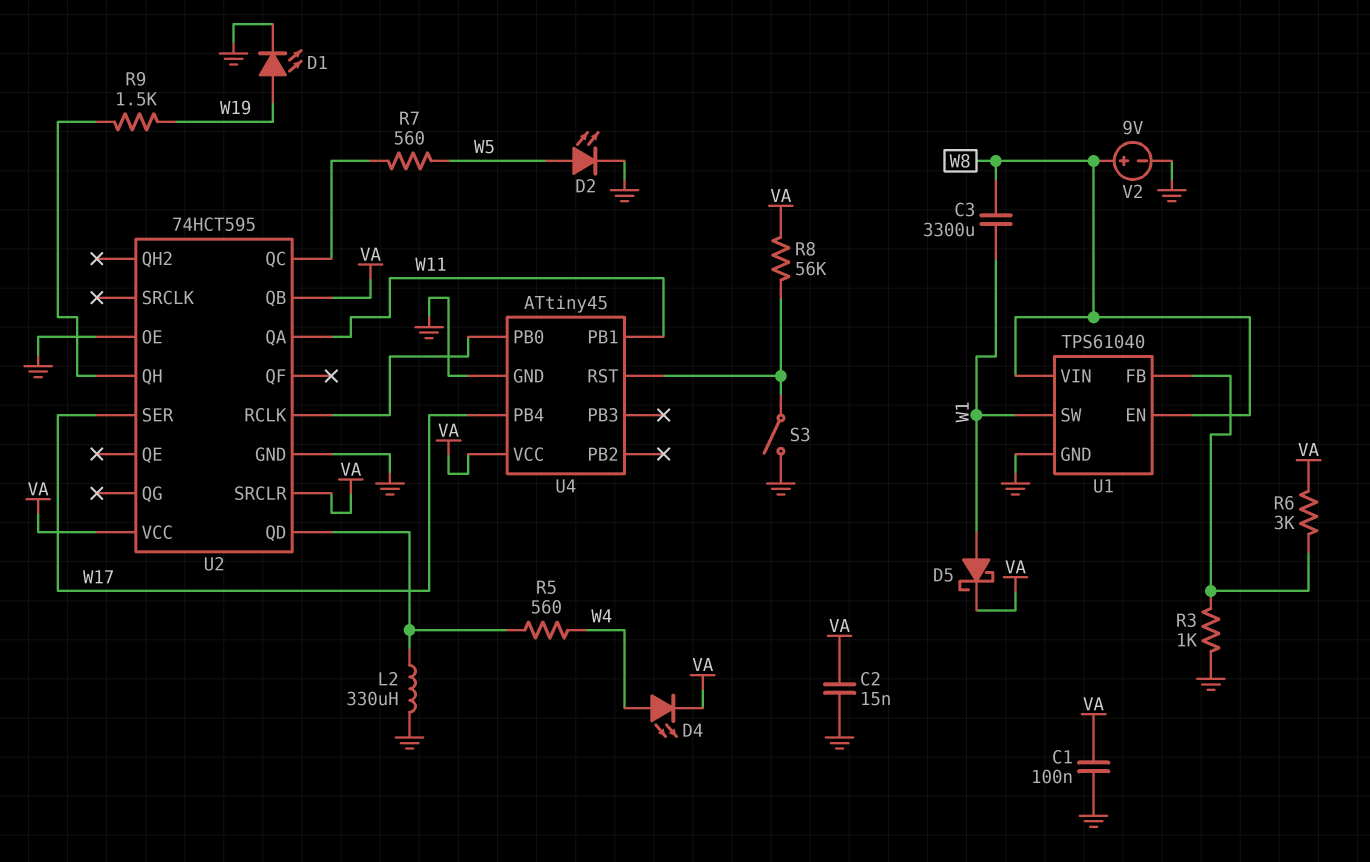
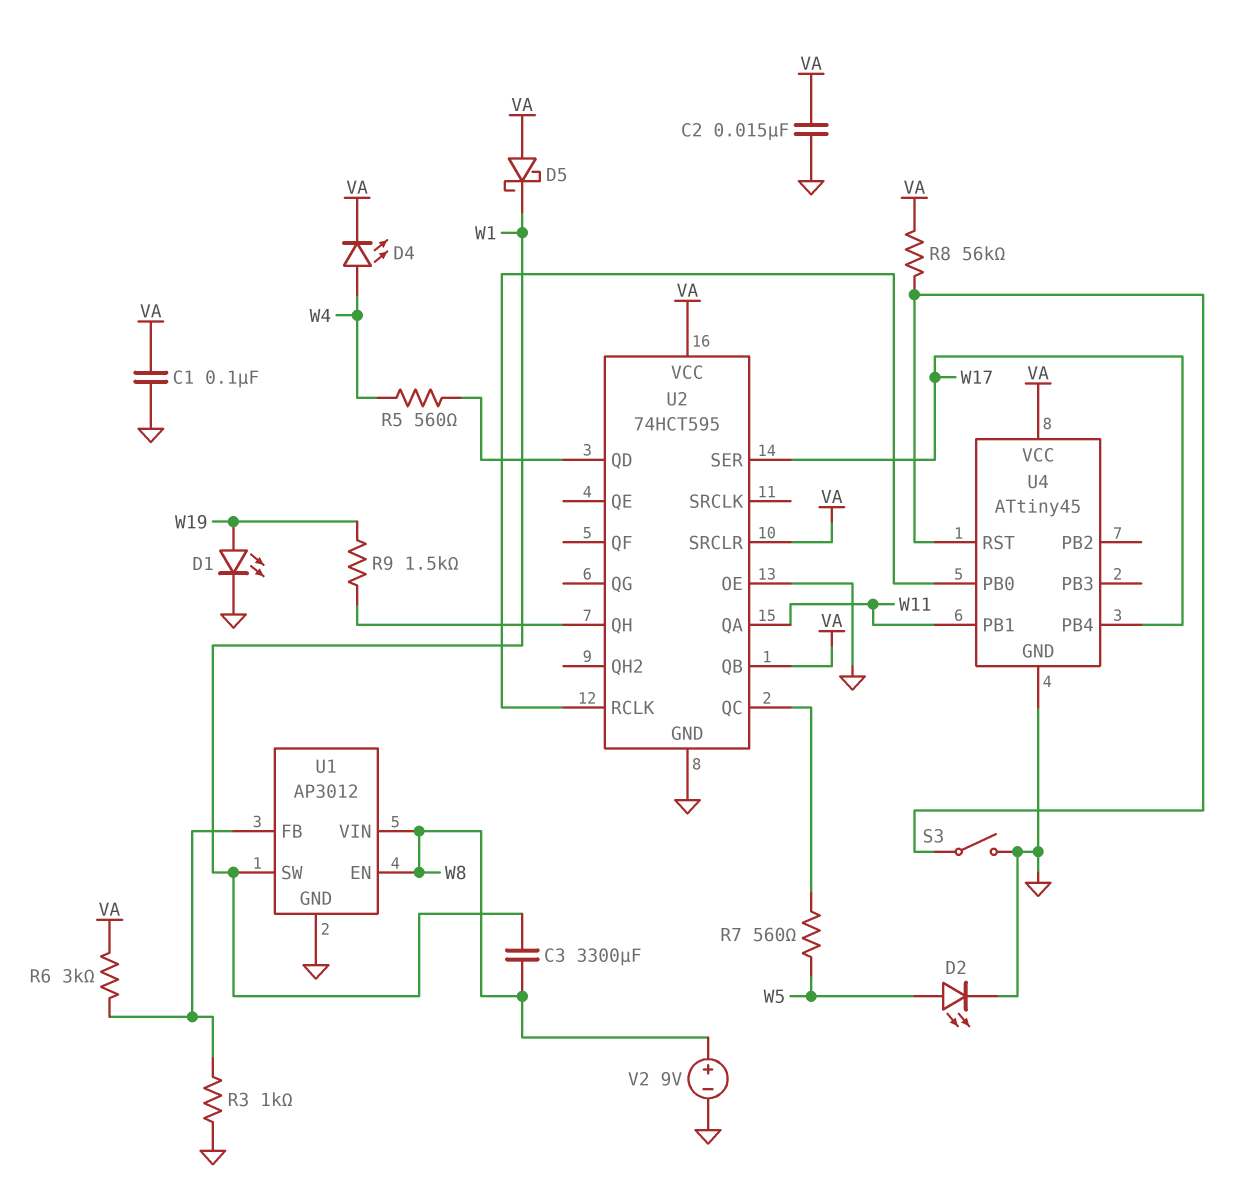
D5: schottky (A W1, K VA) -> schottky (A VA, K W1)
L2: 330uH (GND, U2/QD) -> none
U1: TPS61040 -> AP3012

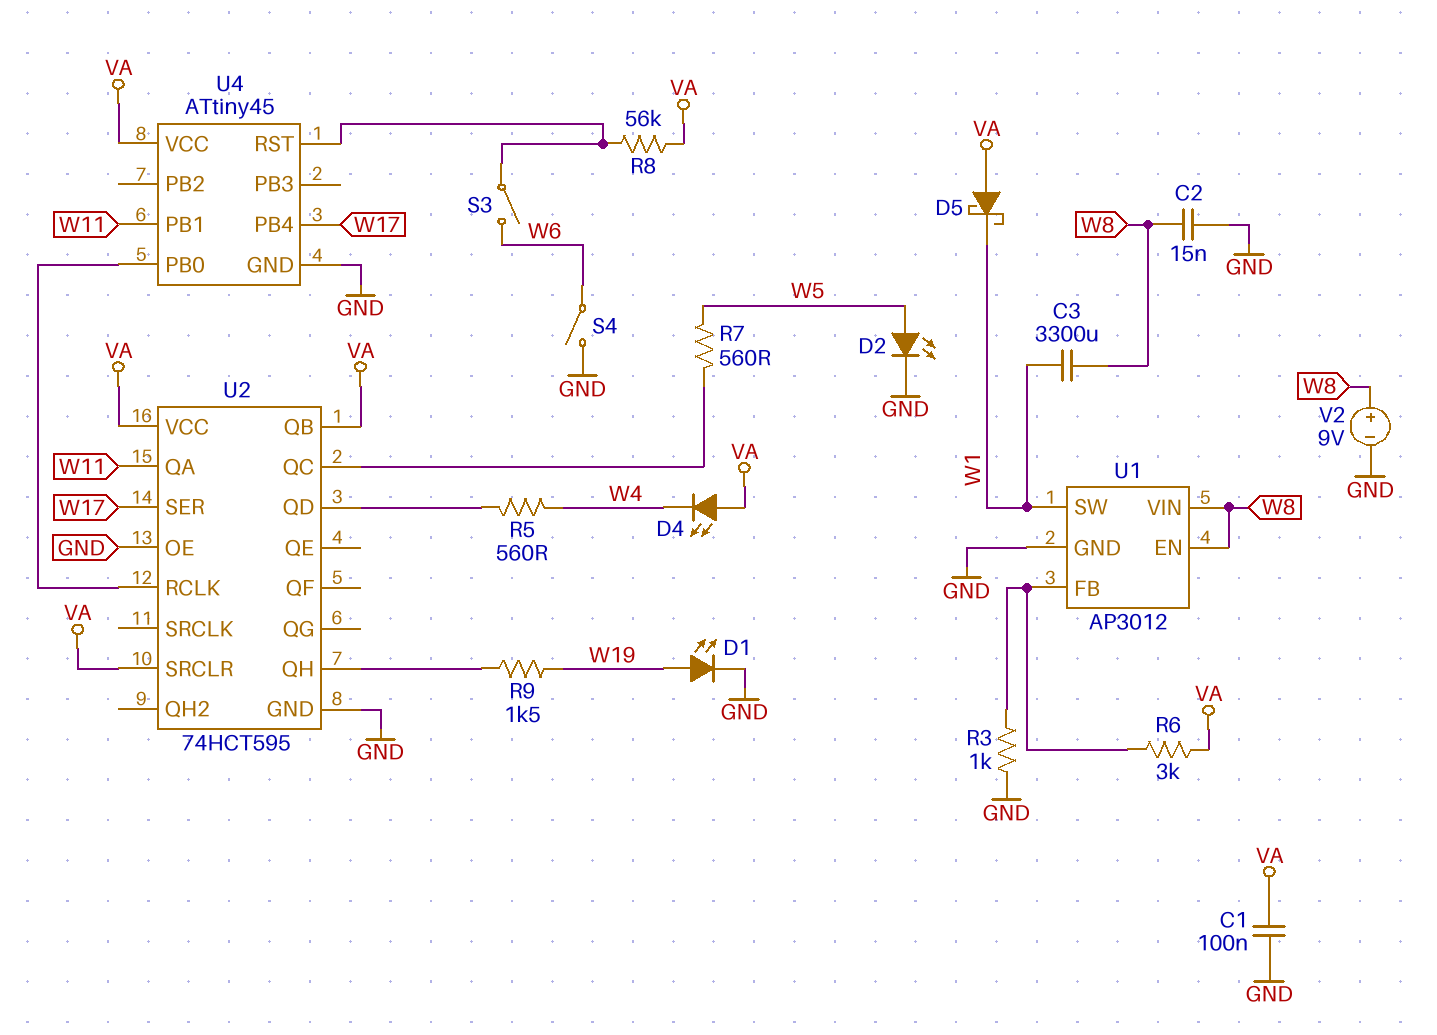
C2: 15nF (GND, VA) -> 15nF (GND, W8)
D4: LED (A W4, K VA) -> LED (A VA, K W4)
S3: switch (GND, U4/RST) -> switch (U4/RST, W6)
S4: none -> switch (GND, W6)

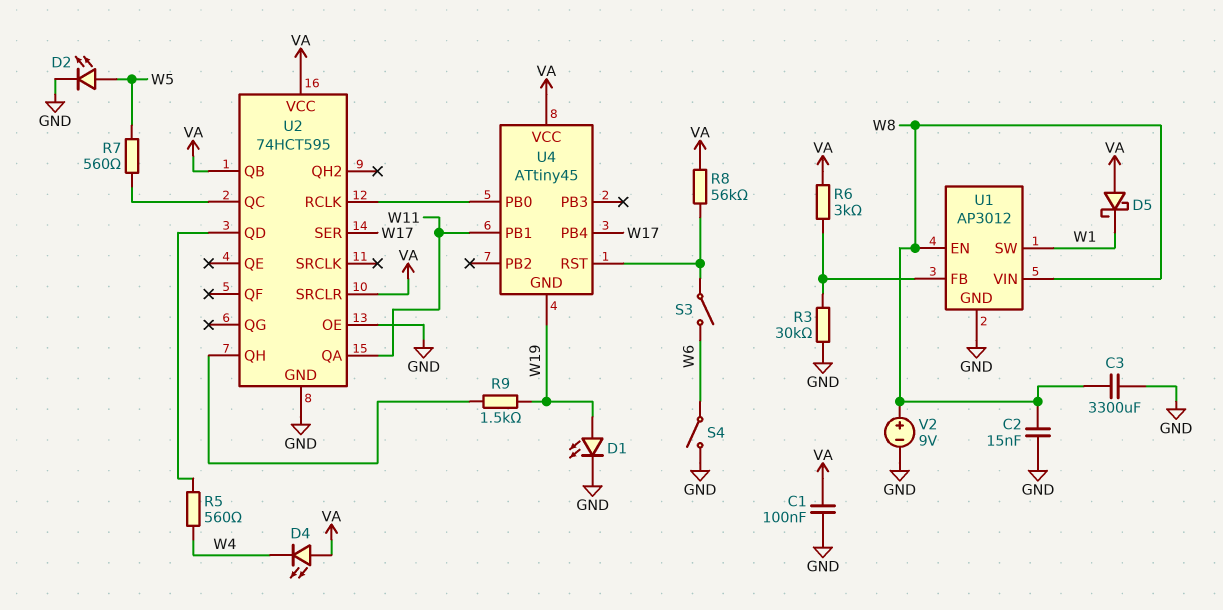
C3: 3300uF (W1, W8) -> 3300uF (GND, W8)
R3: 1k (GND, U1/FB) -> 30k (GND, U1/FB)
U4 pin GND: GND -> W19

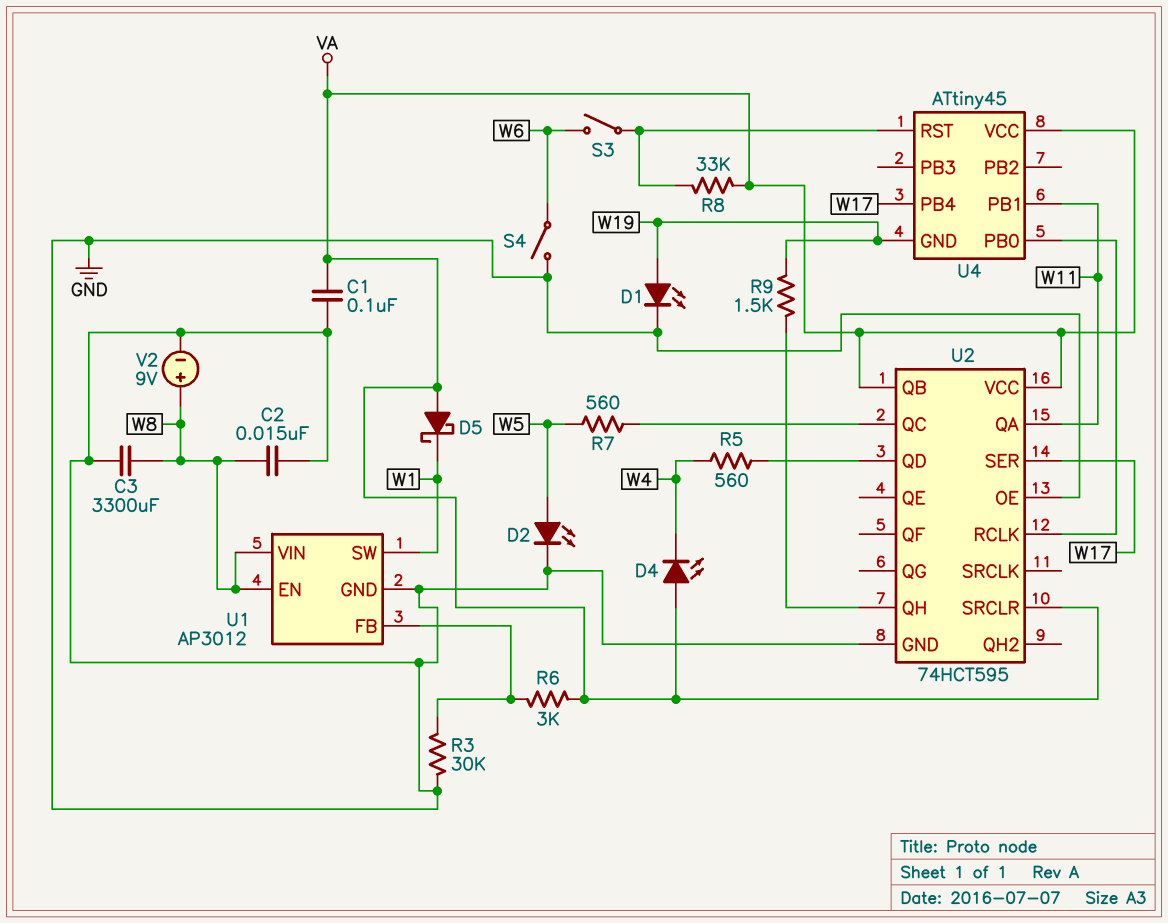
R8: 56k (U4/RST, VA) -> 33k (U4/RST, VA)

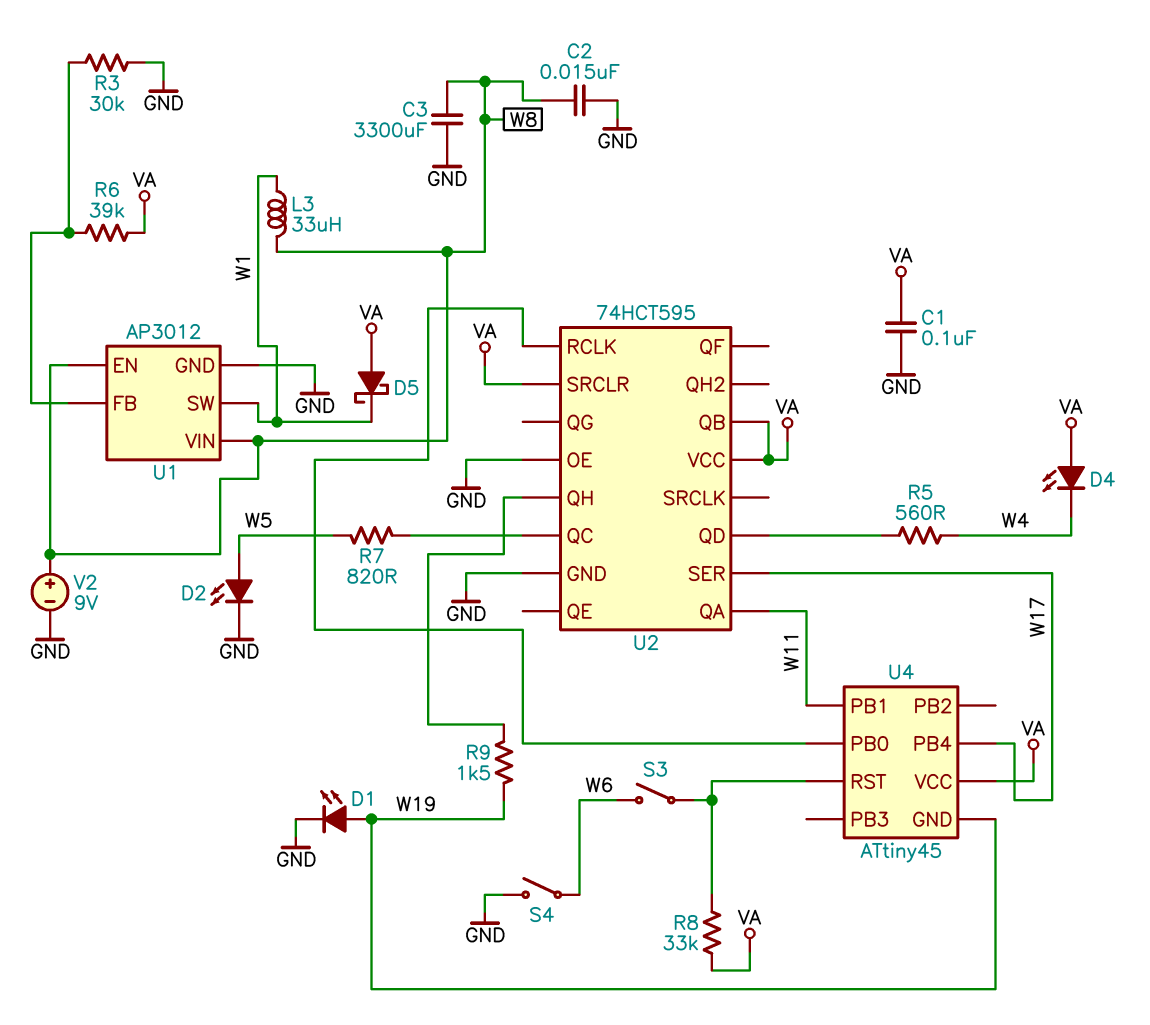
L3: none -> 33uH (W1, W8)
R6: 3k (U1/FB, VA) -> 39k (U1/FB, VA)
R7: 560 (U2/QC, W5) -> 820 (U2/QC, W5)

